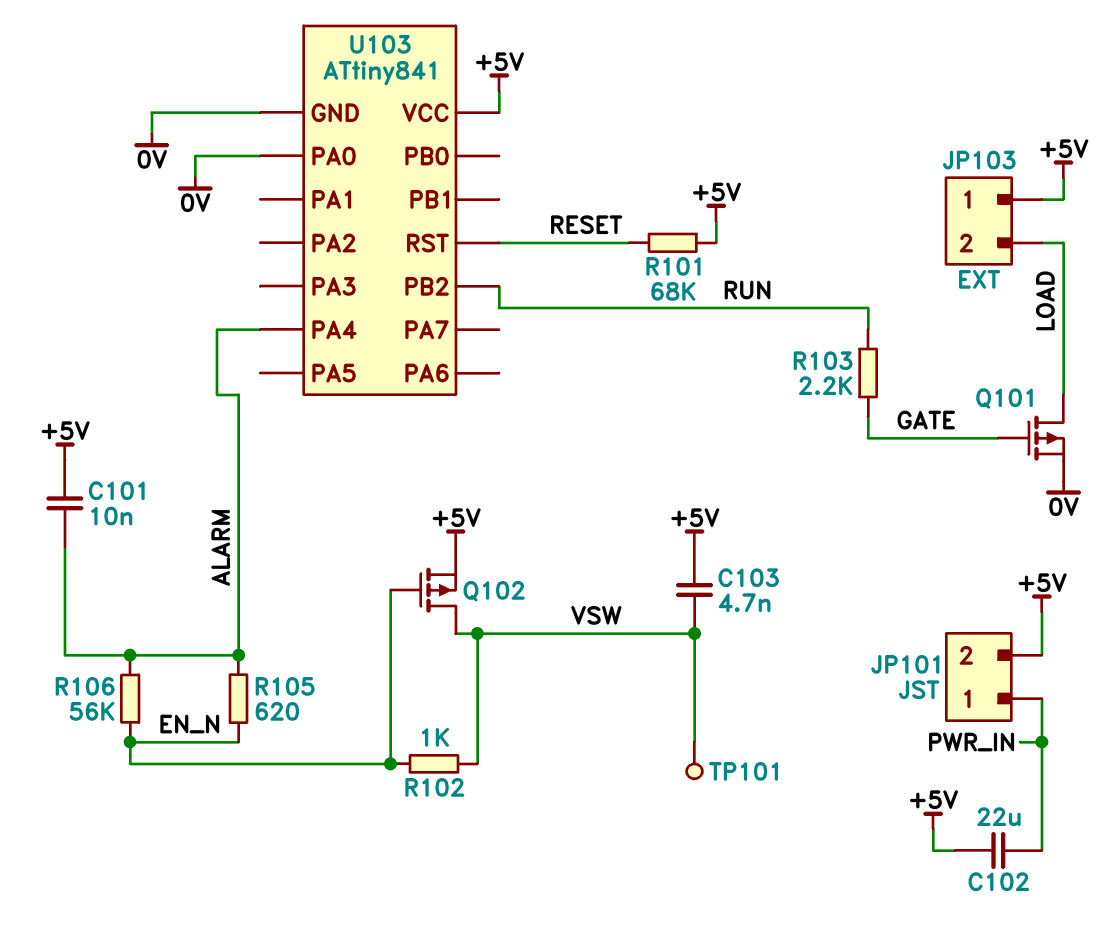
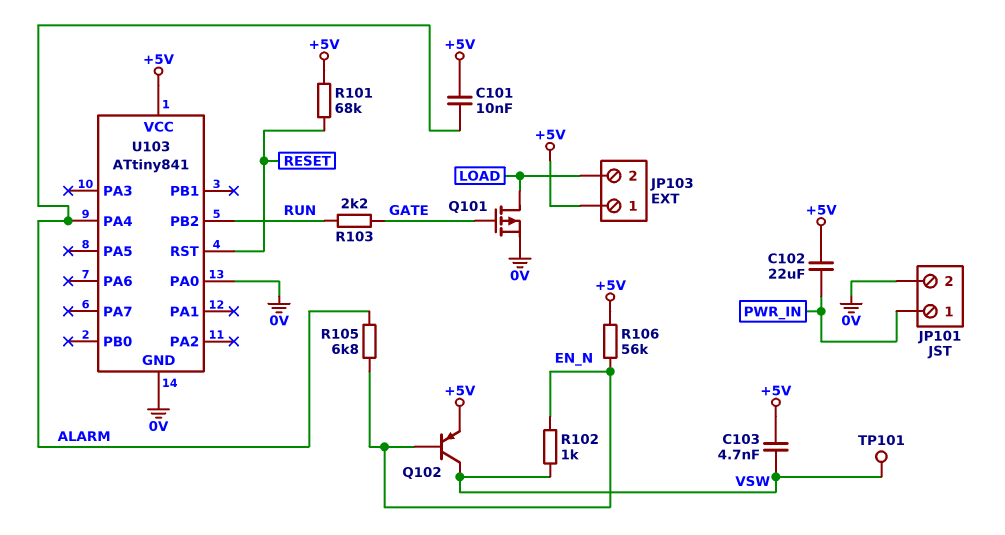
JP101 pin 2: +5V -> 0V
Q102: PMOS (G EN_N, D VSW, S +5V) -> PNP (B EN_N, C VSW, E +5V)
R105: 620 (ALARM, EN_N) -> 6.8k (ALARM, EN_N)
R106: 56k (ALARM, EN_N) -> 56k (+5V, EN_N)

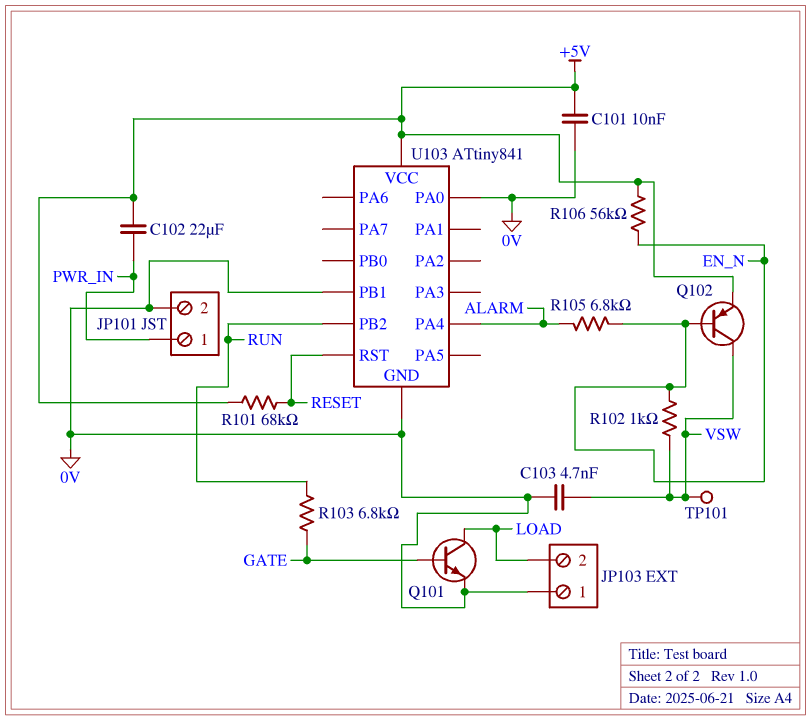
C101: 10nF (+5V, ALARM) -> 10nF (+5V, 0V)
C103: 4.7nF (+5V, VSW) -> 4.7nF (0V, VSW)
JP103 pin 1: +5V -> 0V
Q101: PMOS (G GATE, D LOAD, S 0V) -> NPN (B GATE, C LOAD, E 0V)
R103: 2.2k (GATE, RUN) -> 6.8k (GATE, RUN)
U103 pin PB1: none -> 0V

